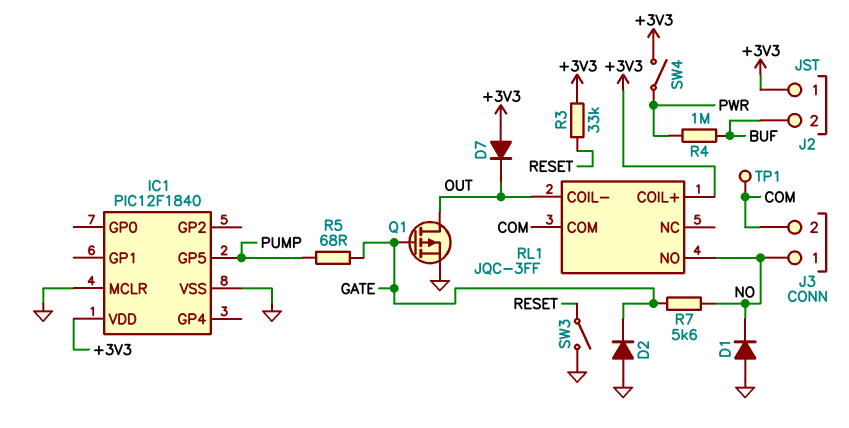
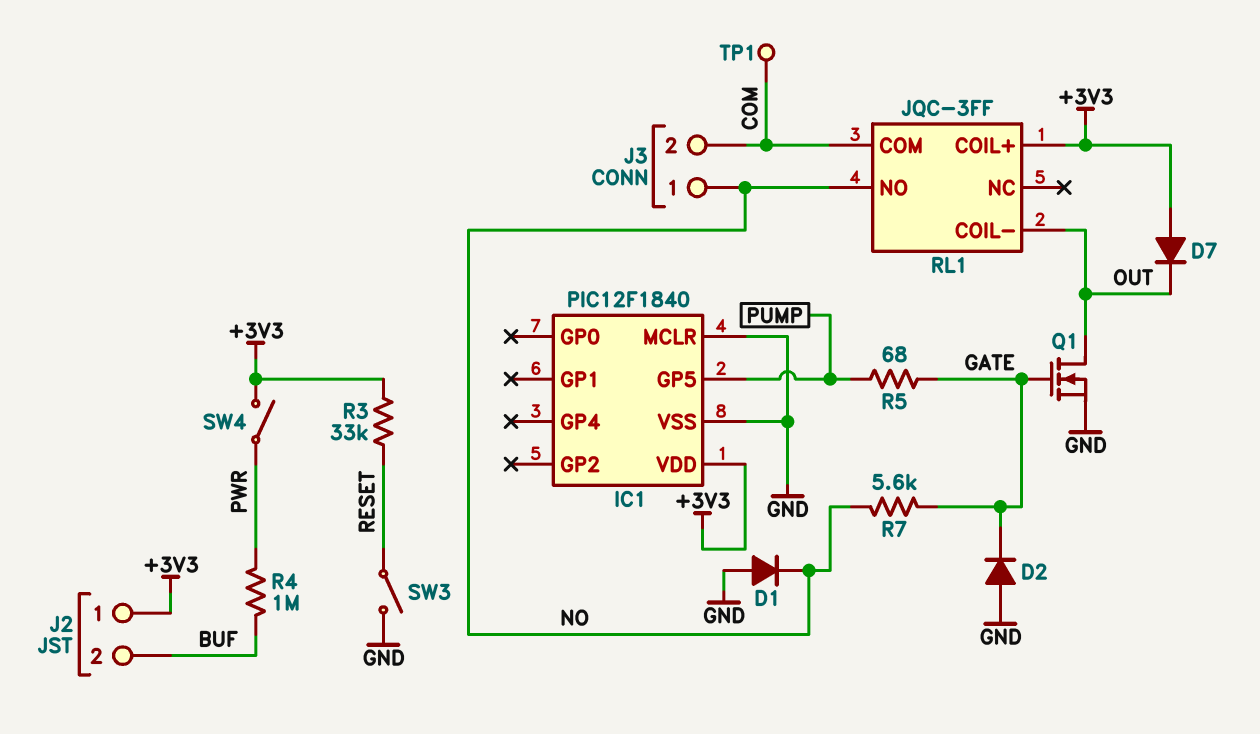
Q1: PMOS (G GATE, D OUT, S GND) -> NMOS (G GATE, D OUT, S GND)

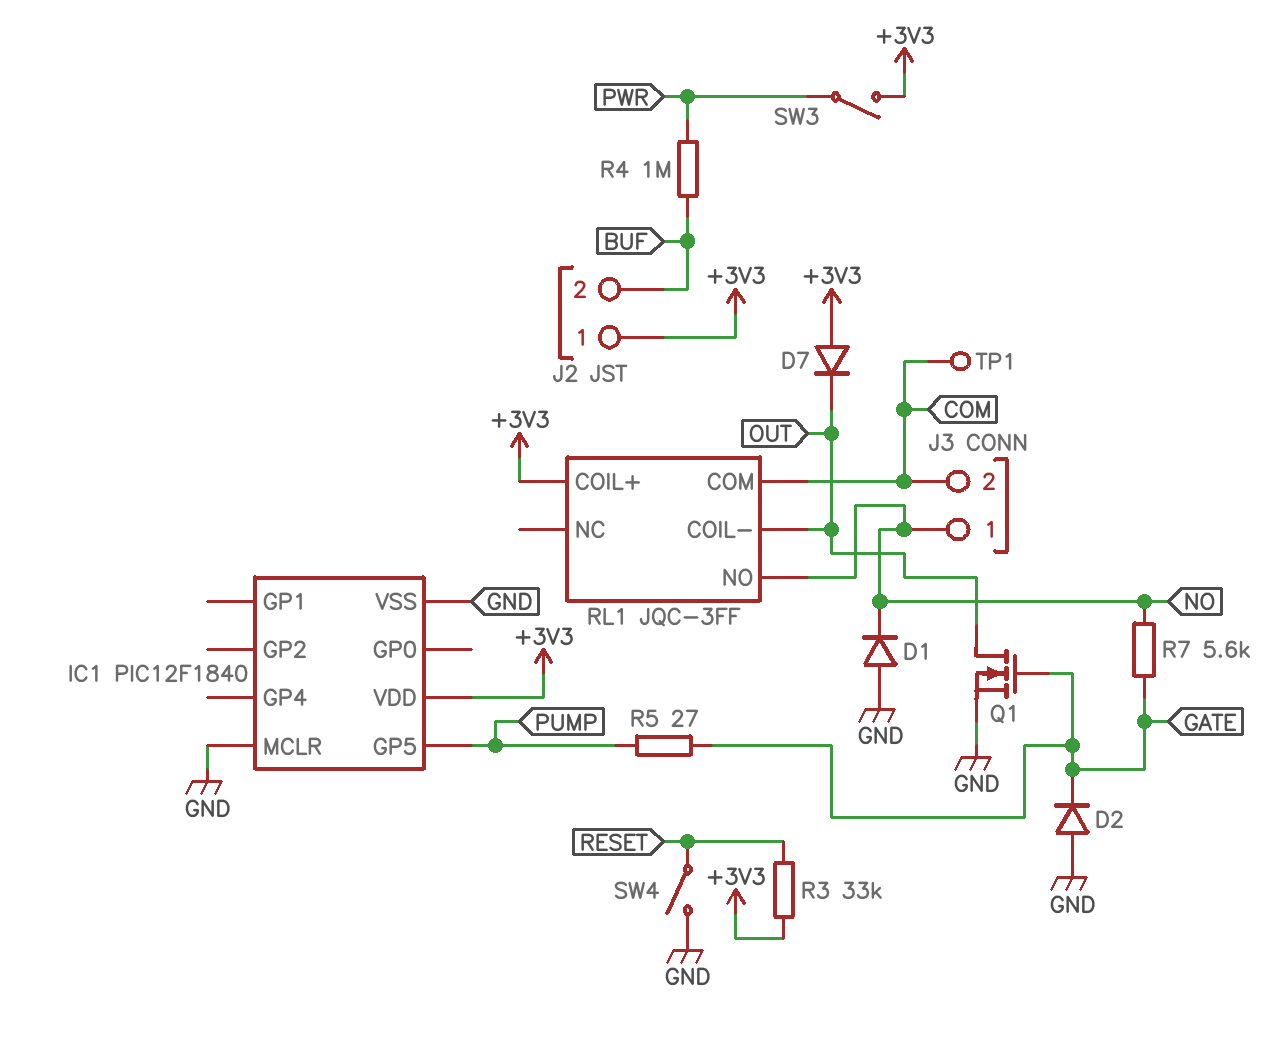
R5: 68 (GATE, PUMP) -> 27 (GATE, PUMP)
SW3: switch (GND, RESET) -> switch (+3V3, PWR)
SW4: switch (+3V3, PWR) -> switch (GND, RESET)

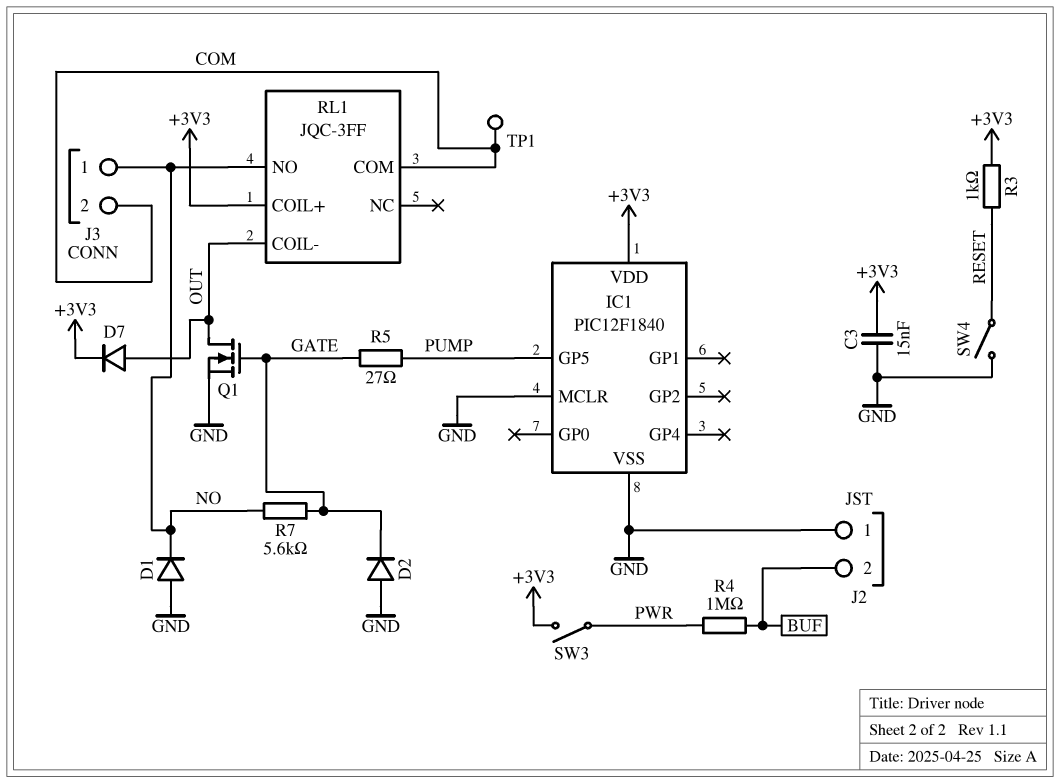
C3: none -> 15nF (+3V3, GND)
D7: diode (A +3V3, K OUT) -> diode (A OUT, K +3V3)
J2 pin 1: +3V3 -> GND
R3: 33k (+3V3, RESET) -> 1k (+3V3, RESET)

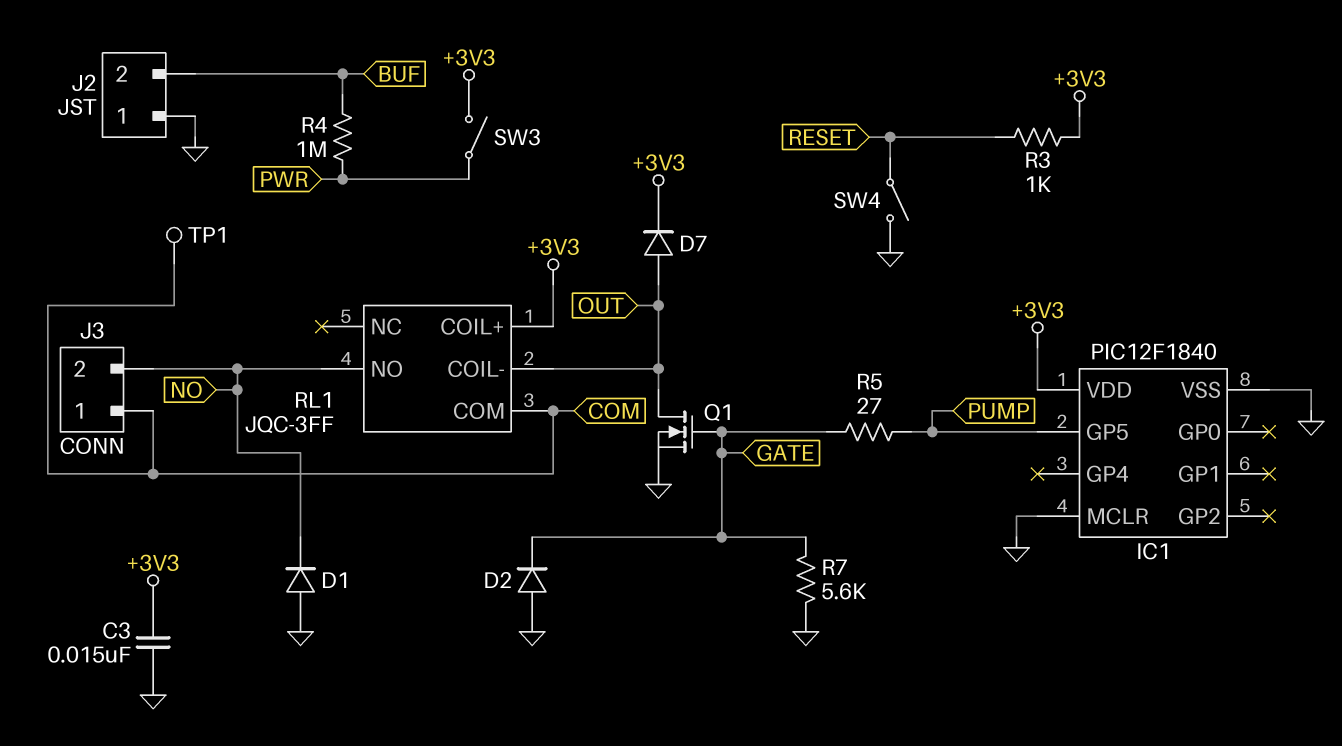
J3 pin 1: NO -> COM
J3 pin 2: COM -> NO
R7: 5.6k (GATE, NO) -> 5.6k (GATE, GND)

